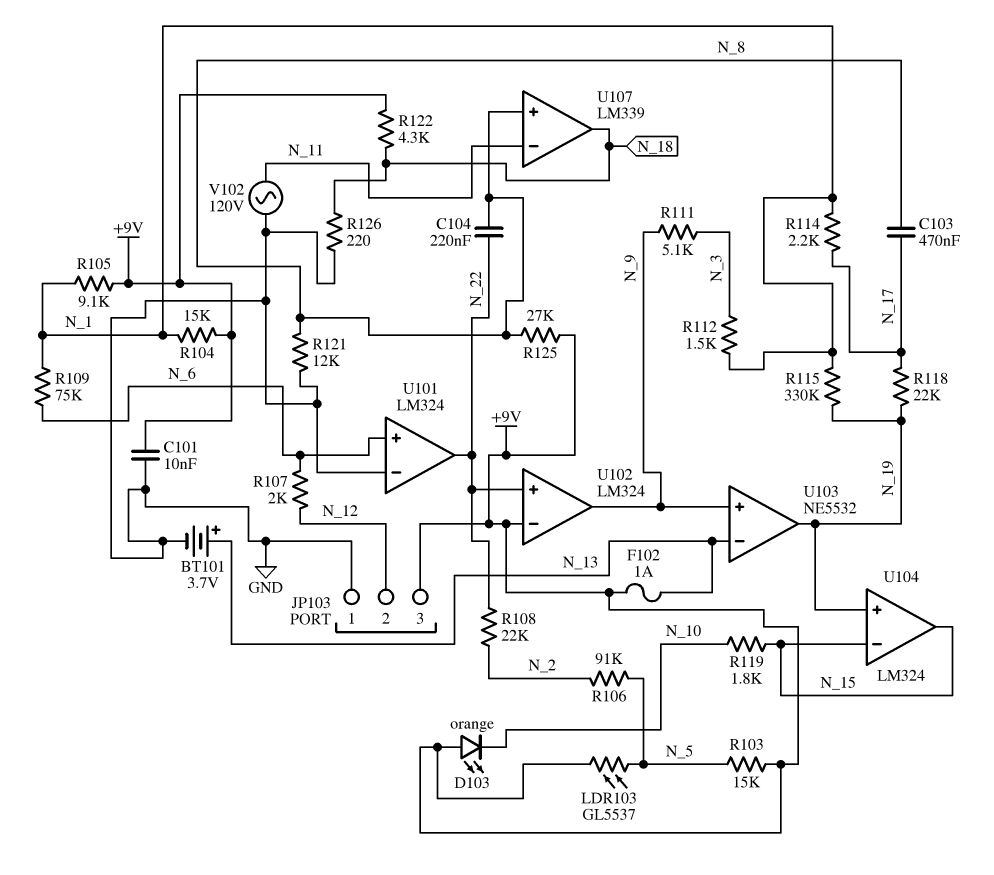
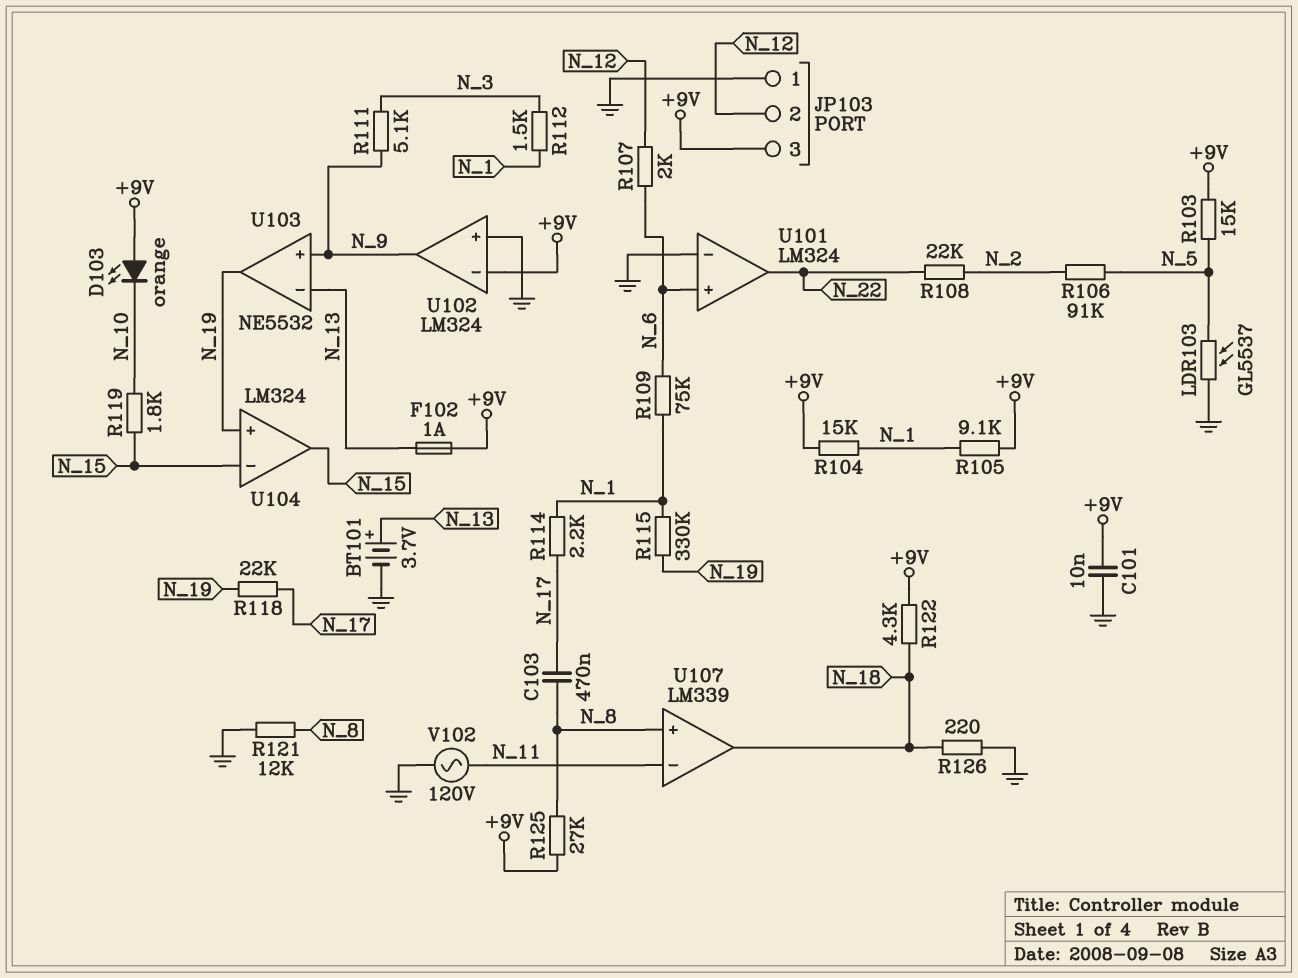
C104: 220nF (N_8, N_22) -> none
LDR103: GL5537 (+9V, N_5) -> GL5537 (GND, N_5)
U102 pin in+: N_22 -> GND

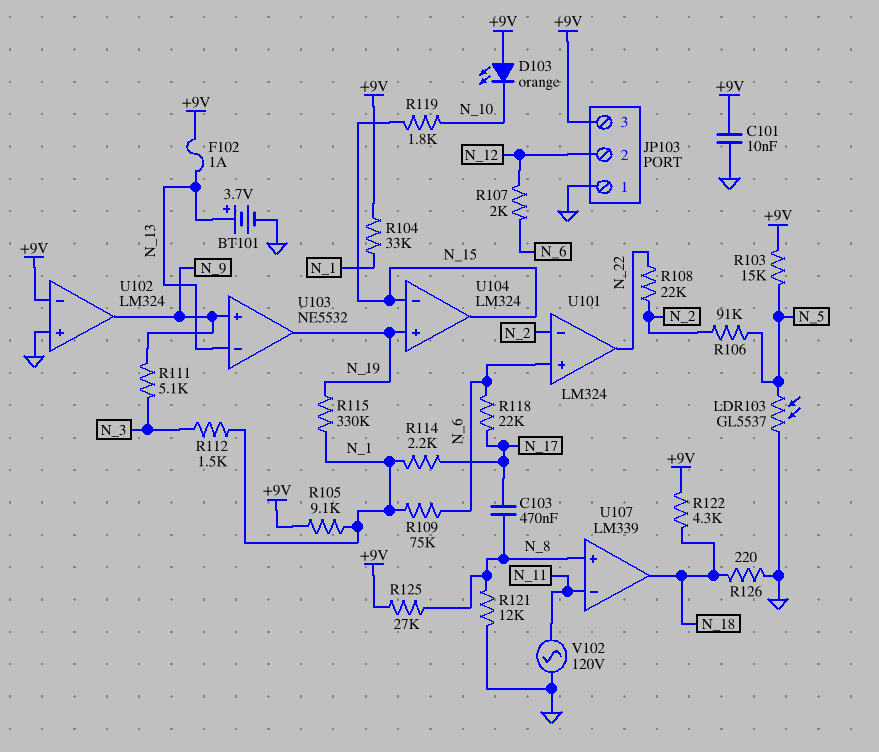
R104: 15k (+9V, N_1) -> 33k (+9V, N_1)
R118: 22k (N_17, N_19) -> 22k (N_6, N_17)
U101 pin in-: GND -> N_2

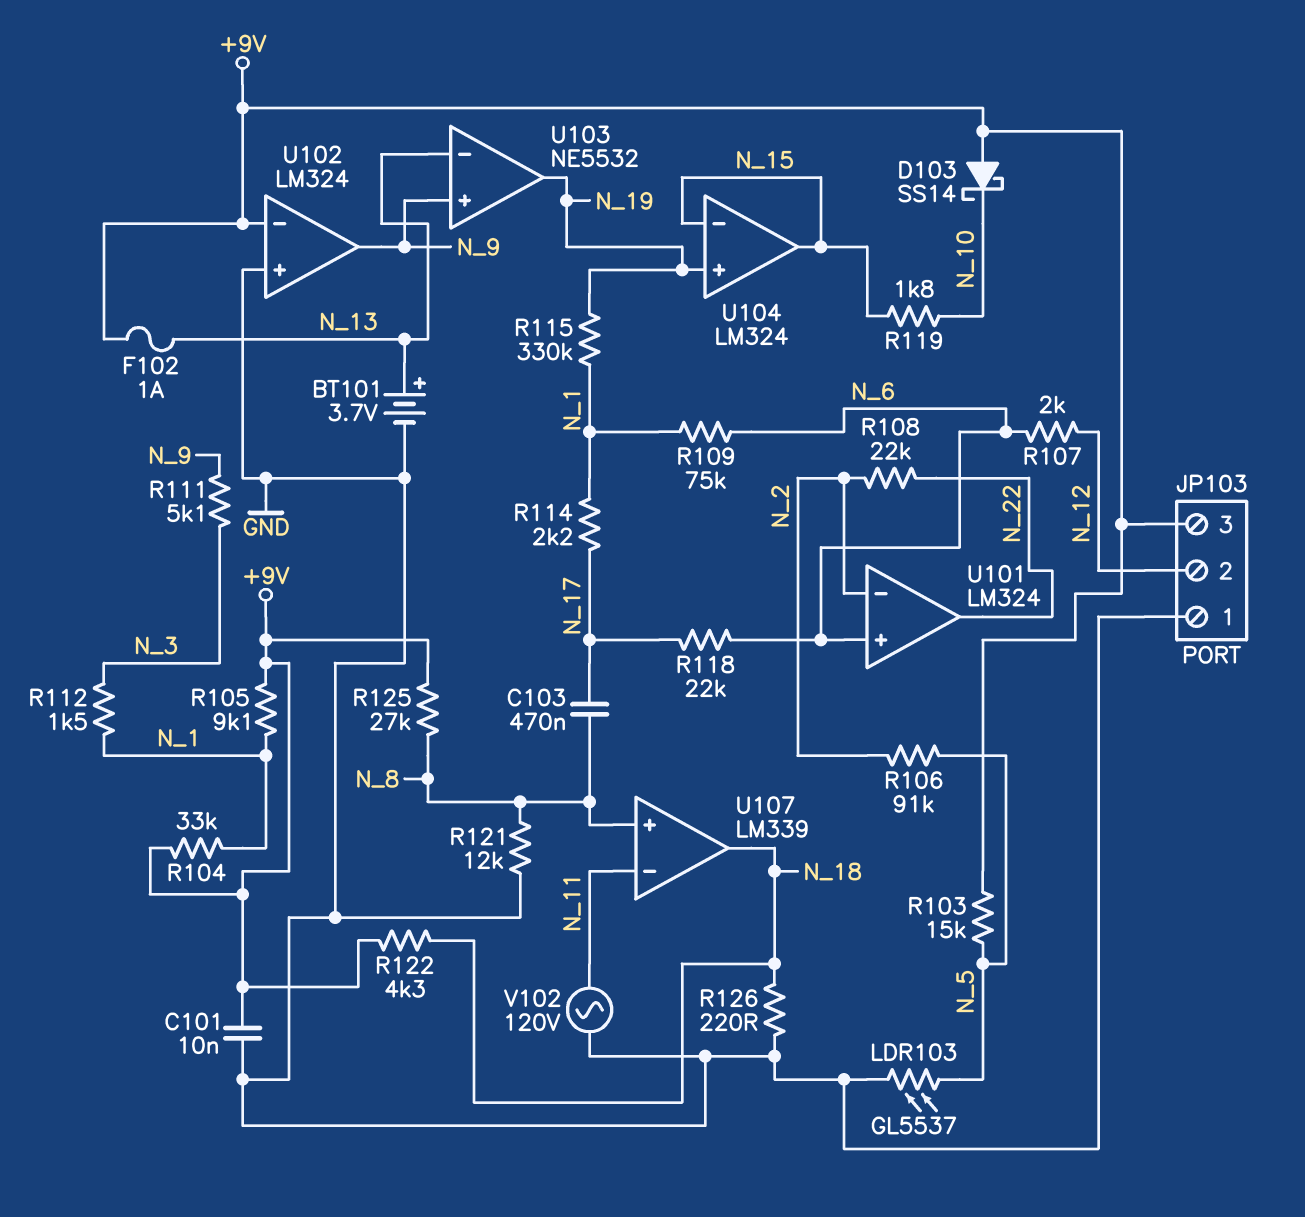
D103: LED orange (A +9V, K N_10) -> schottky SS14 (A +9V, K N_10)

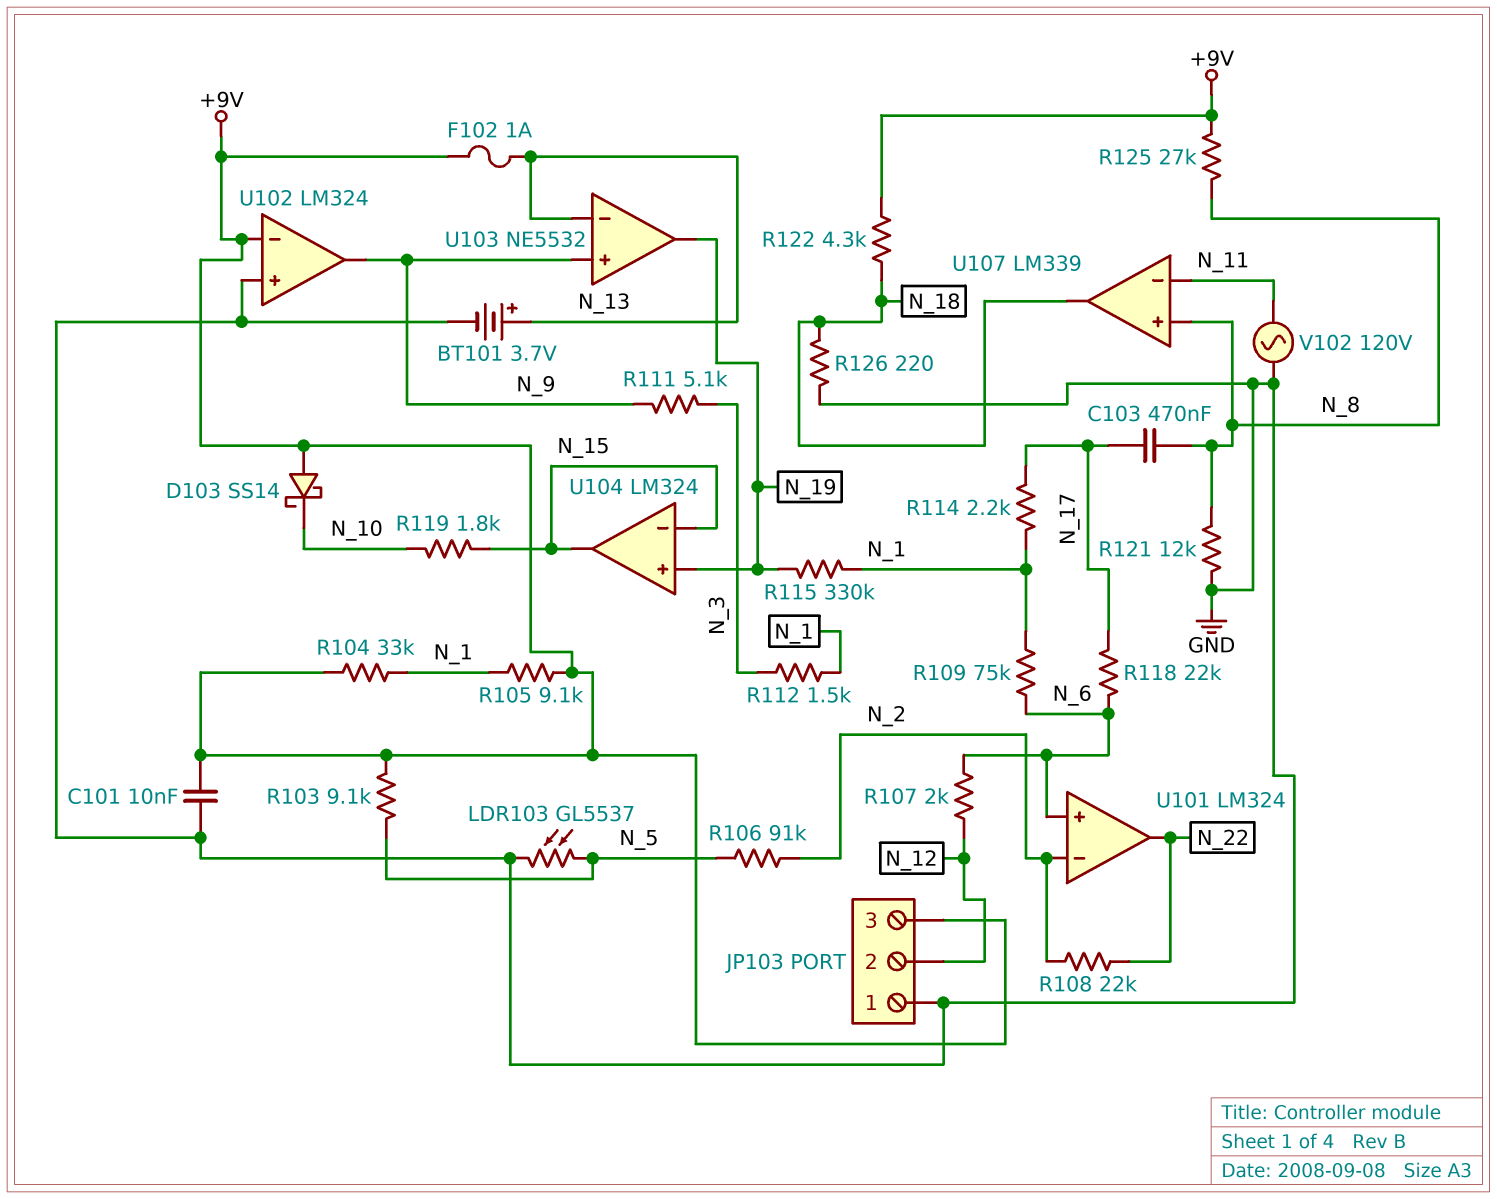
R103: 15k (+9V, N_5) -> 9.1k (+9V, N_5)

